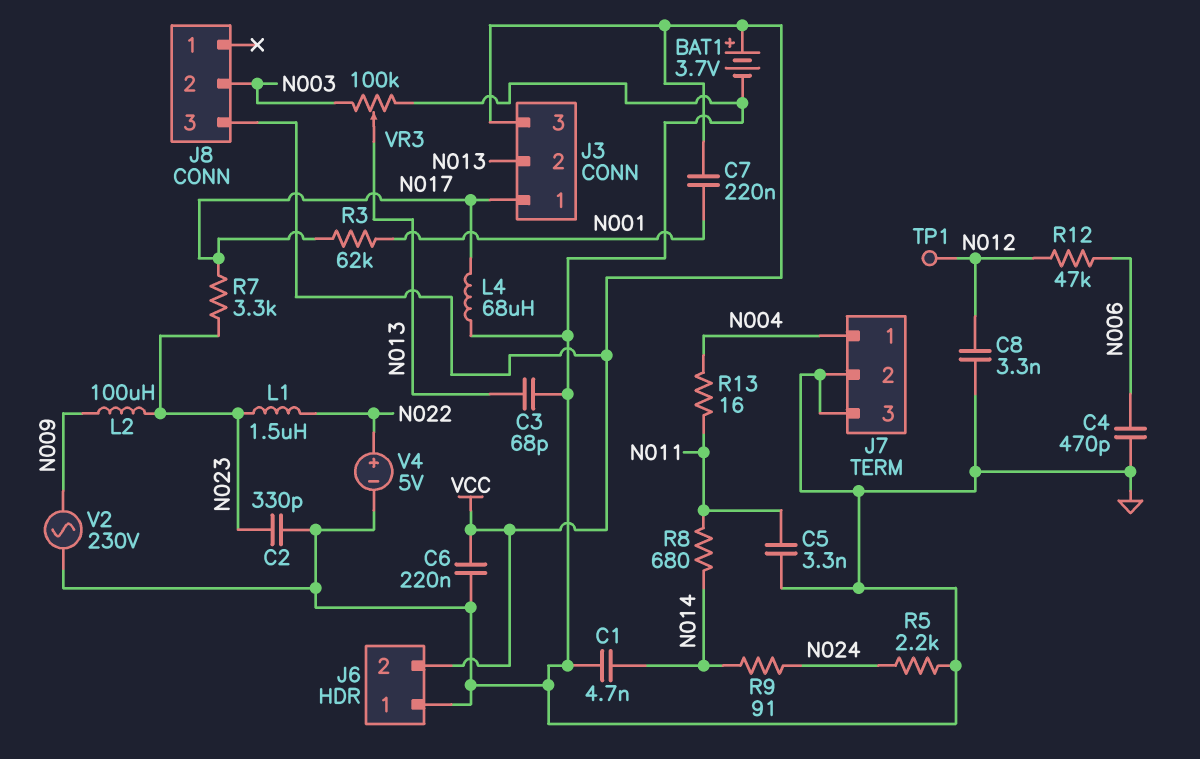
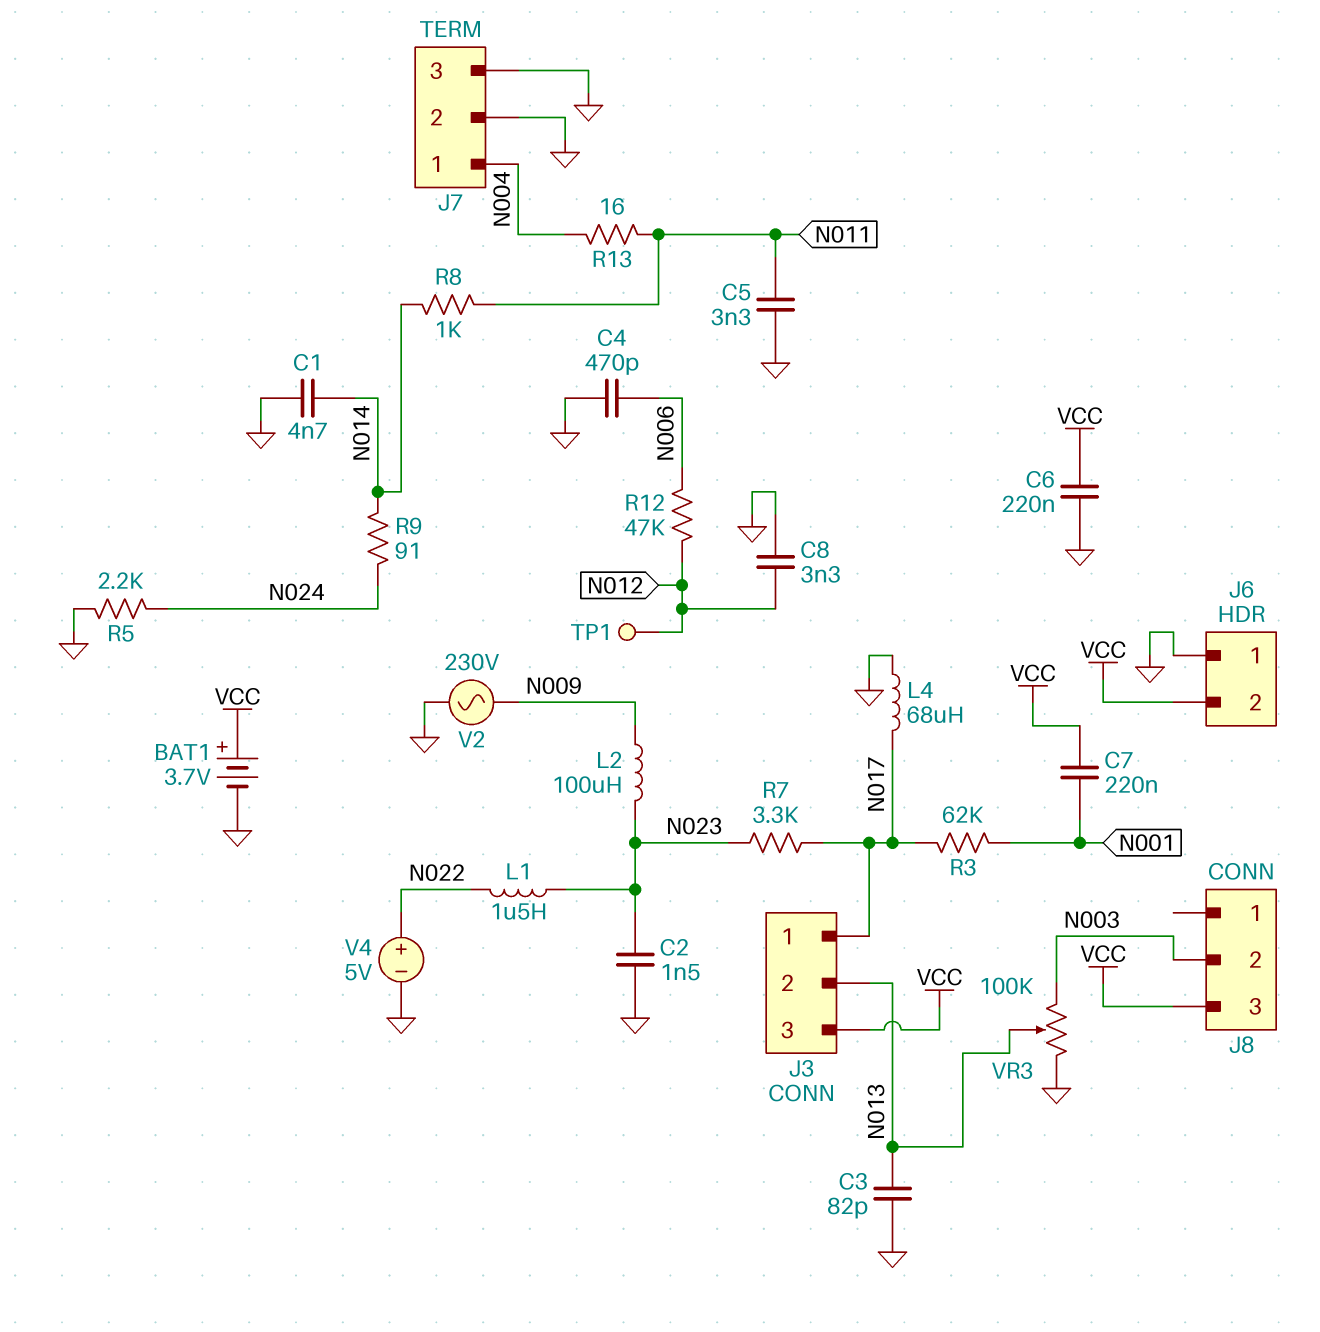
C2: 330pF (GND, N023) -> 1.5nF (GND, N023)
C3: 68pF (GND, N013) -> 82pF (GND, N013)
R8: 680 (N011, N014) -> 1k (N011, N014)

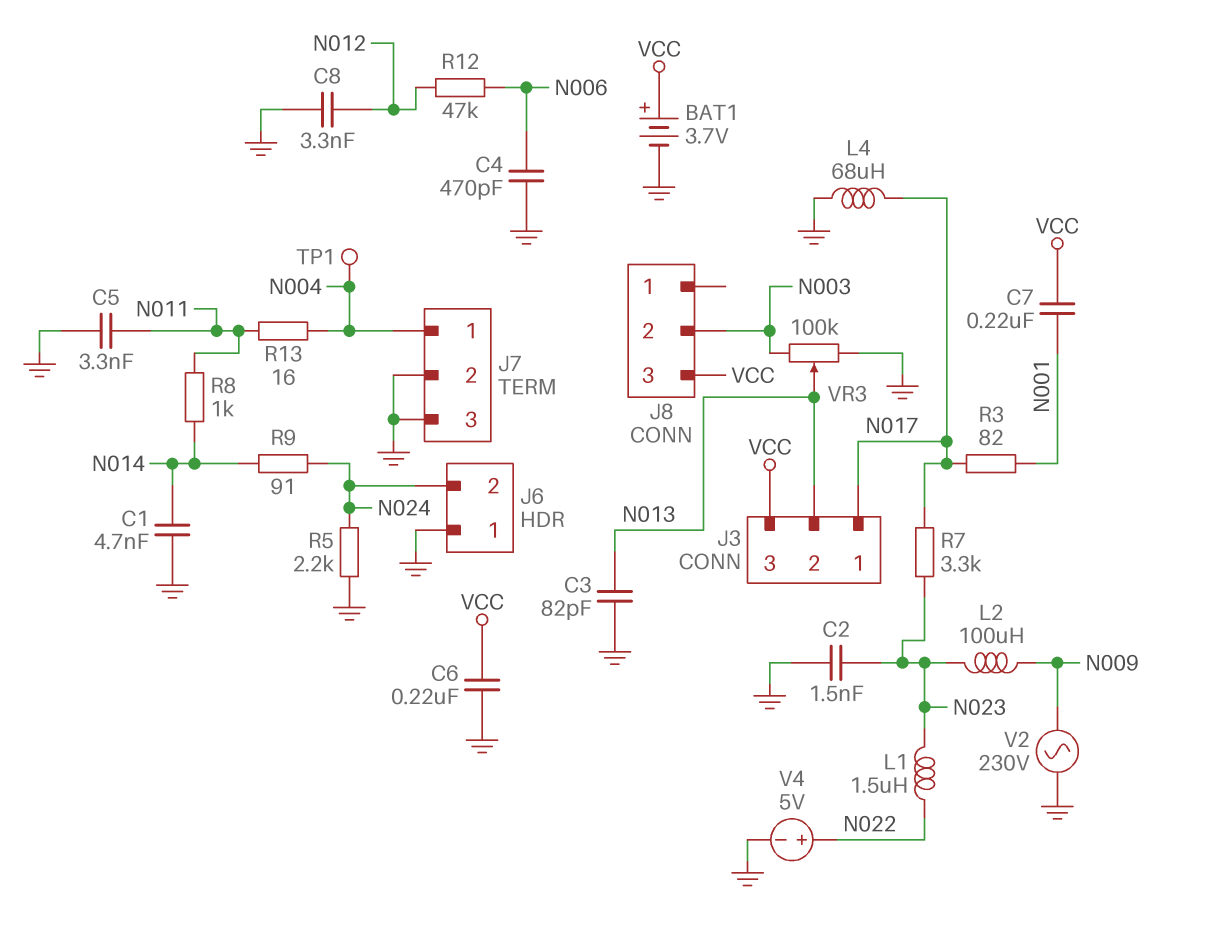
J6 pin 2: VCC -> N024
R3: 62k (N001, N017) -> 82 (N001, N017)
TP1: test point (N012) -> test point (N004)

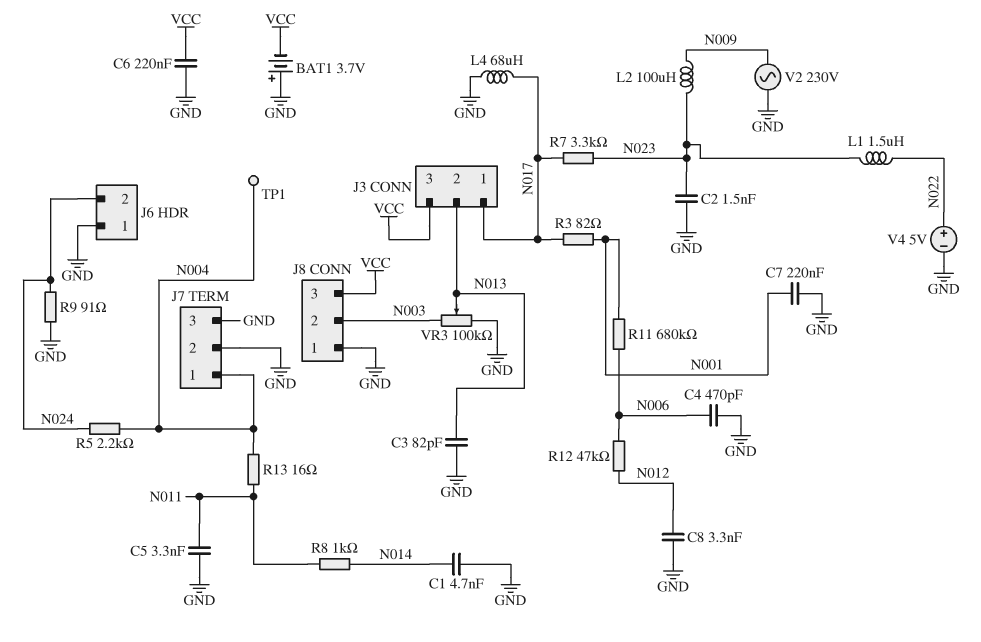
BAT1: 3.7V (plus VCC, minus GND) -> 3.7V (plus GND, minus VCC)
C7: 220nF (N001, VCC) -> 220nF (GND, N001)
J8 pin 1: none -> GND
R5: 2.2k (GND, N024) -> 2.2k (N004, N024)
R9: 91 (N014, N024) -> 91 (GND, N024)
R11: none -> 680k (N001, N006)

